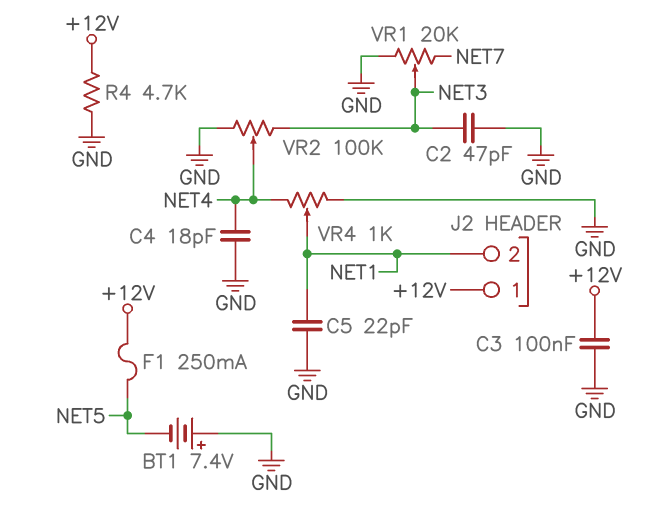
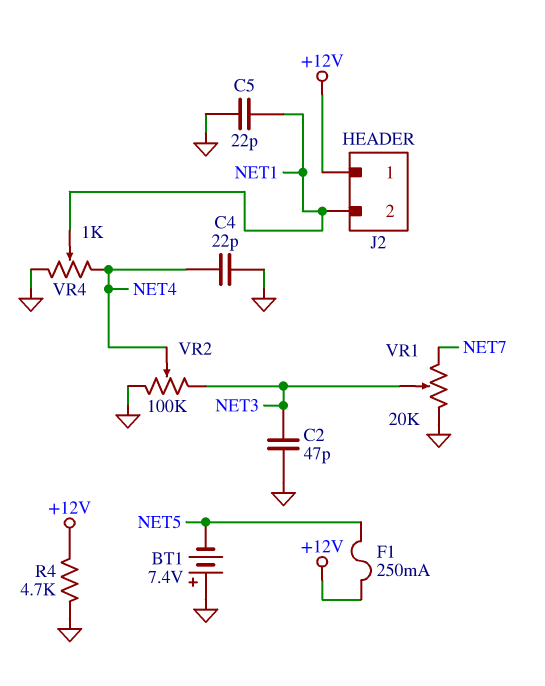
C3: 100nF (+12V, GND) -> none
C4: 18pF (GND, NET4) -> 22pF (GND, NET4)

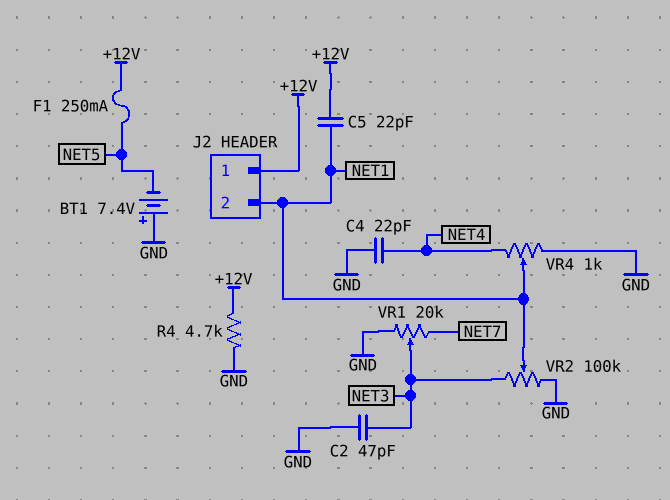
C5: 22pF (GND, NET1) -> 22pF (+12V, NET1)
VR2: 100k (GND, NET3, wiper NET4) -> 100k (GND, NET3, wiper NET1)

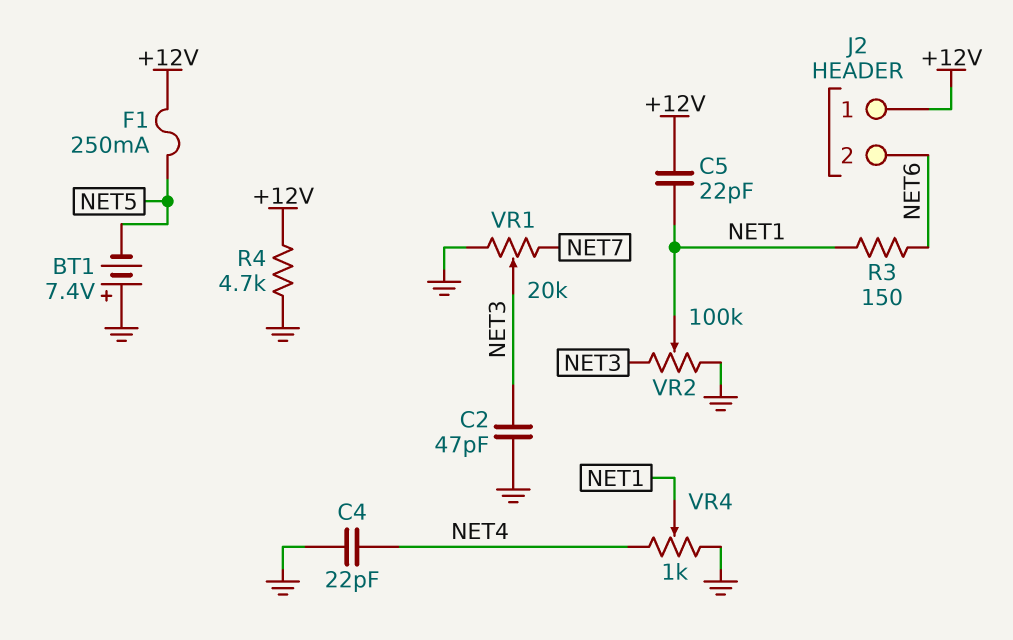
J2 pin 2: NET1 -> NET6
R3: none -> 150 (NET1, NET6)

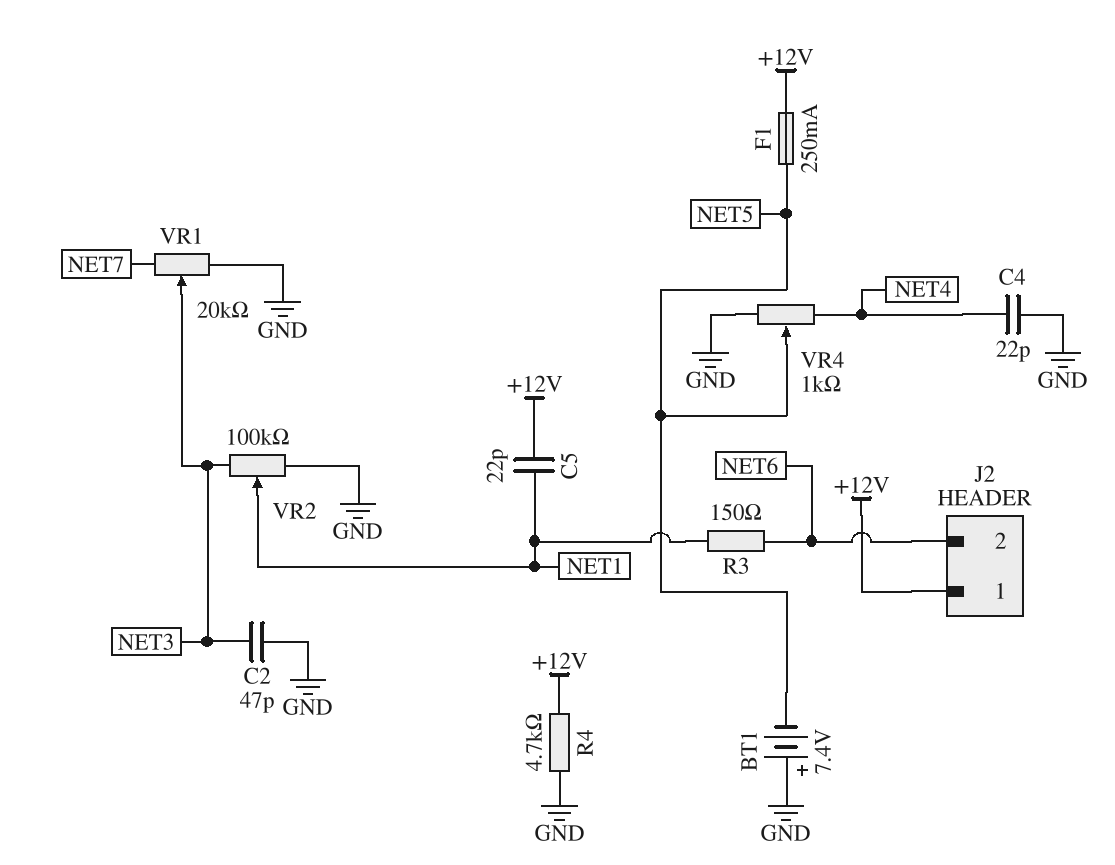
VR4: 1k (GND, NET4, wiper NET1) -> 1k (GND, NET4, wiper NET5)

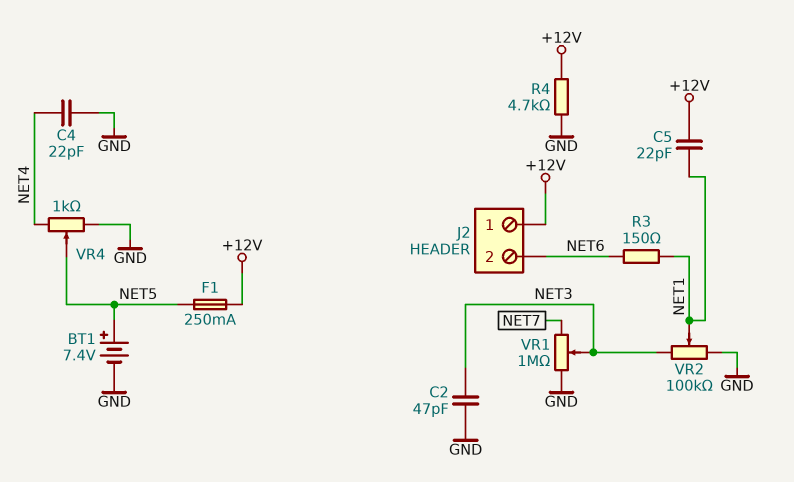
BT1: 7.4V (plus GND, minus NET5) -> 7.4V (plus NET5, minus GND)
VR1: 20k (GND, NET7, wiper NET3) -> 1M (GND, NET7, wiper NET3)

